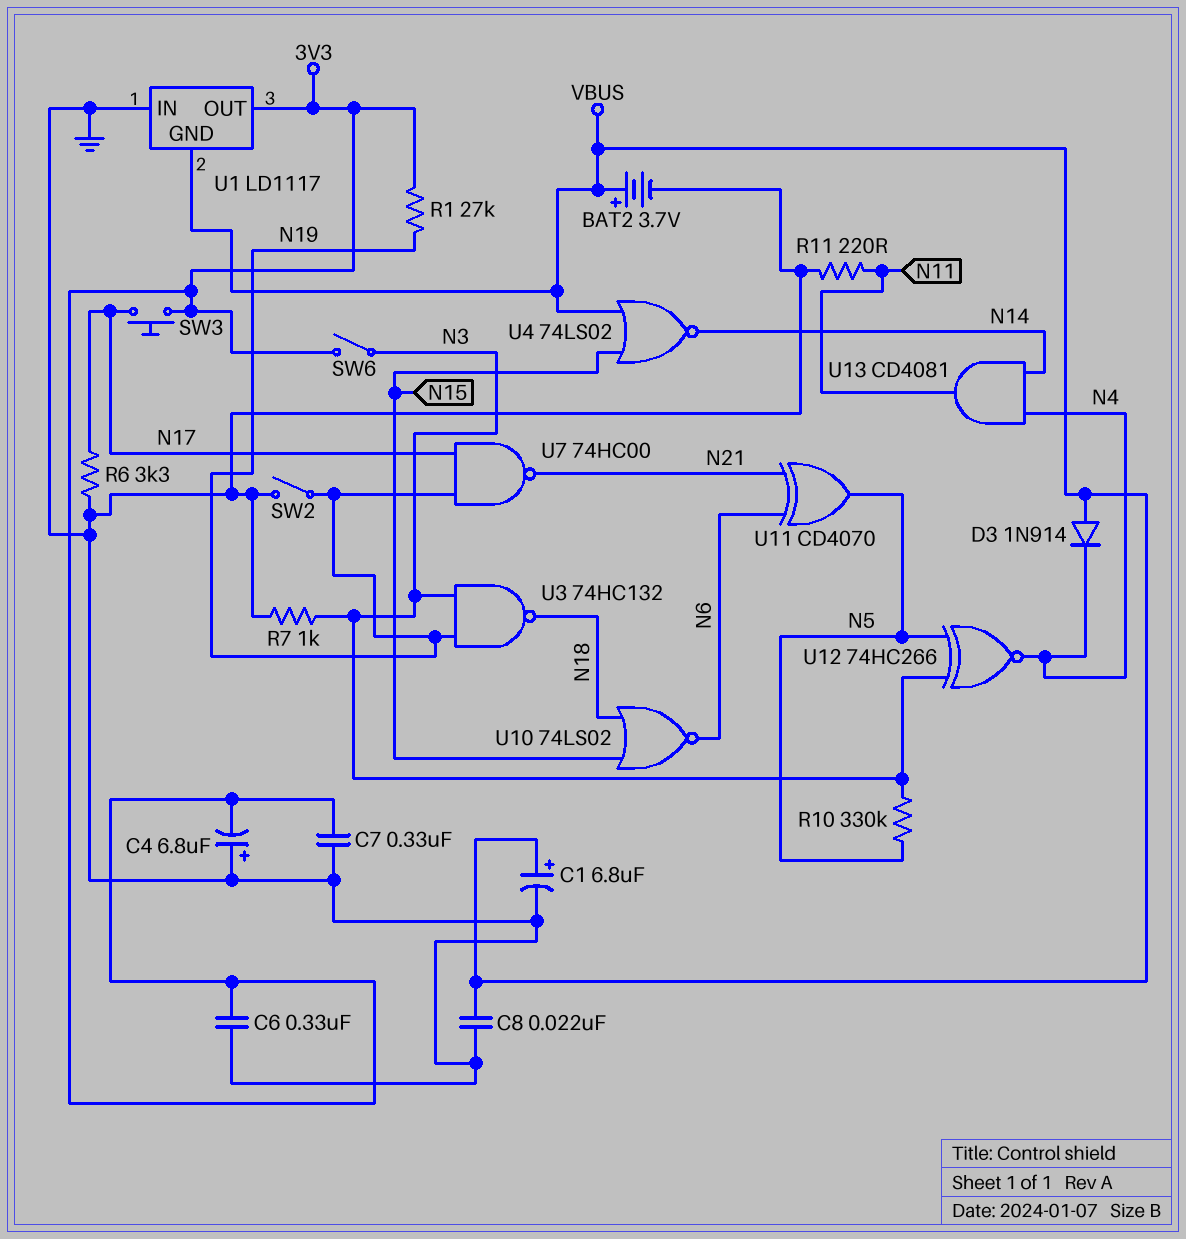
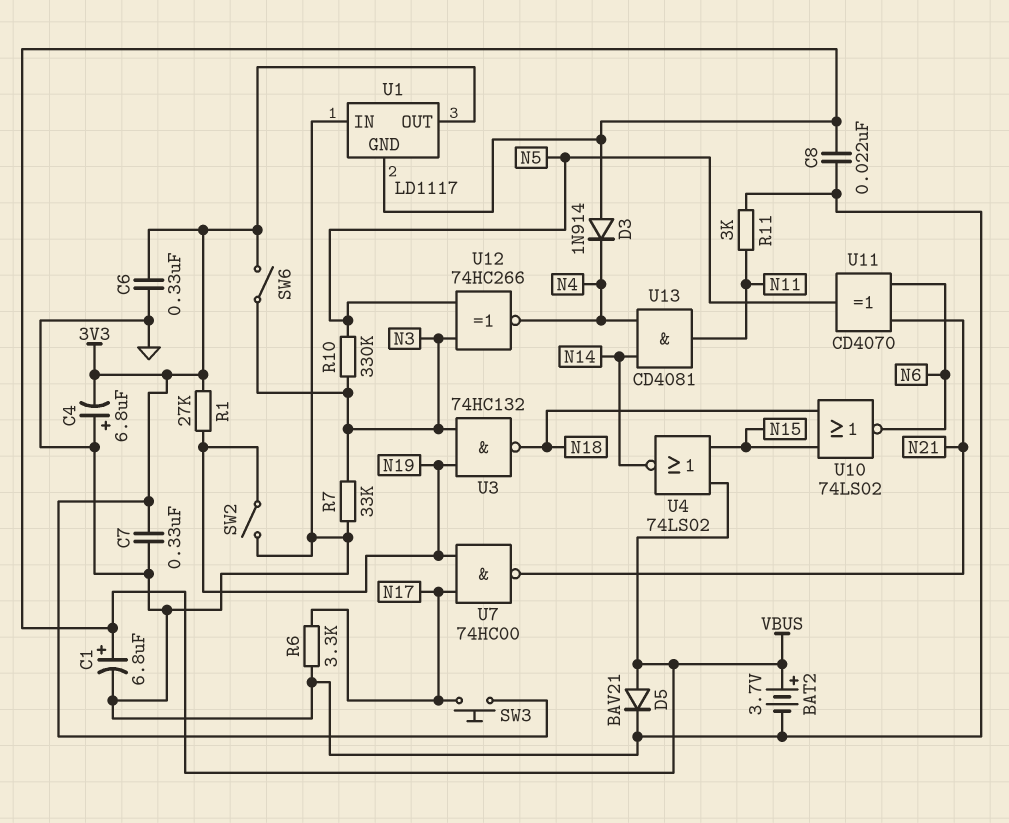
D5: none -> diode BAV21 (A VBUS, K GND)
R7: 1k (GND, N3) -> 33k (GND, N3)
R11: 220 (GND, N11) -> 3k (GND, N11)

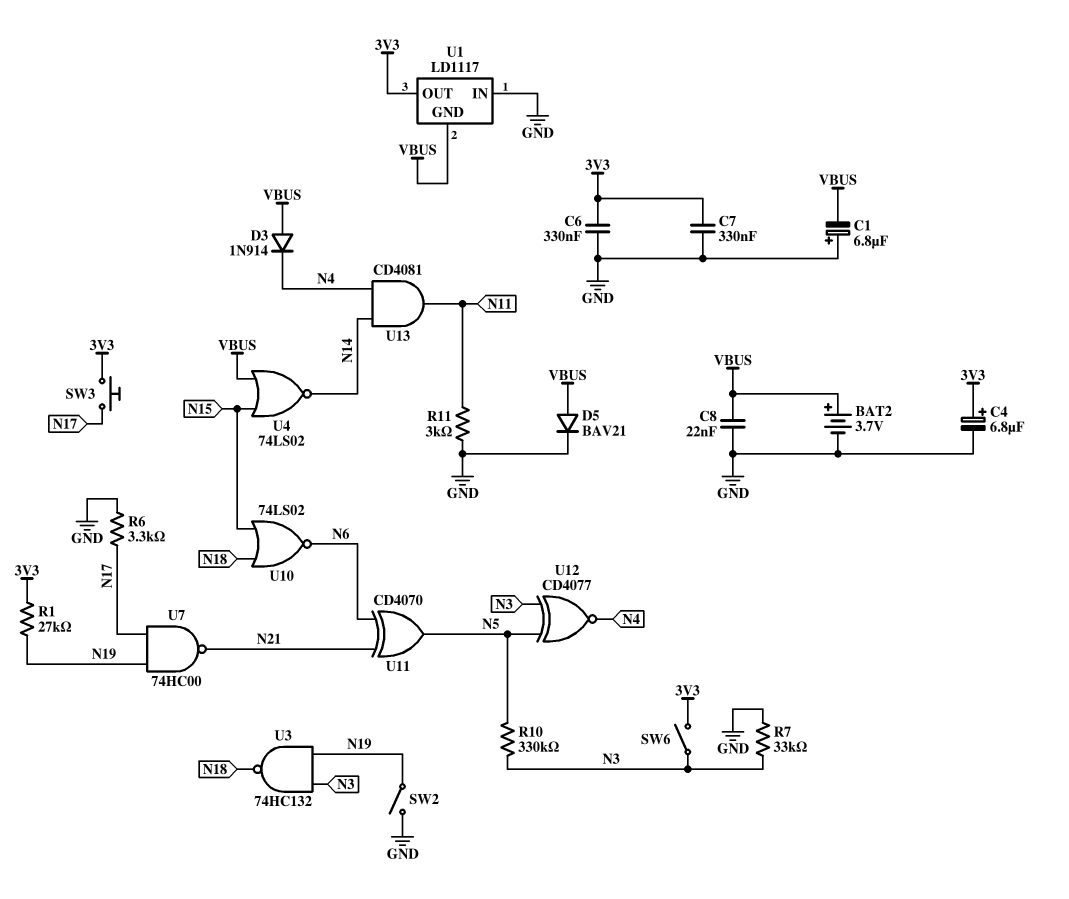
C1: 6.8uF (plus VBUS, minus GND) -> 6.8uF (plus GND, minus VBUS)
C4: 6.8uF (plus GND, minus 3V3) -> 6.8uF (plus 3V3, minus GND)
U12: XNOR 74HC266 (in N3, in N5, out N4) -> XNOR CD4077 (in N3, in N5, out N4)

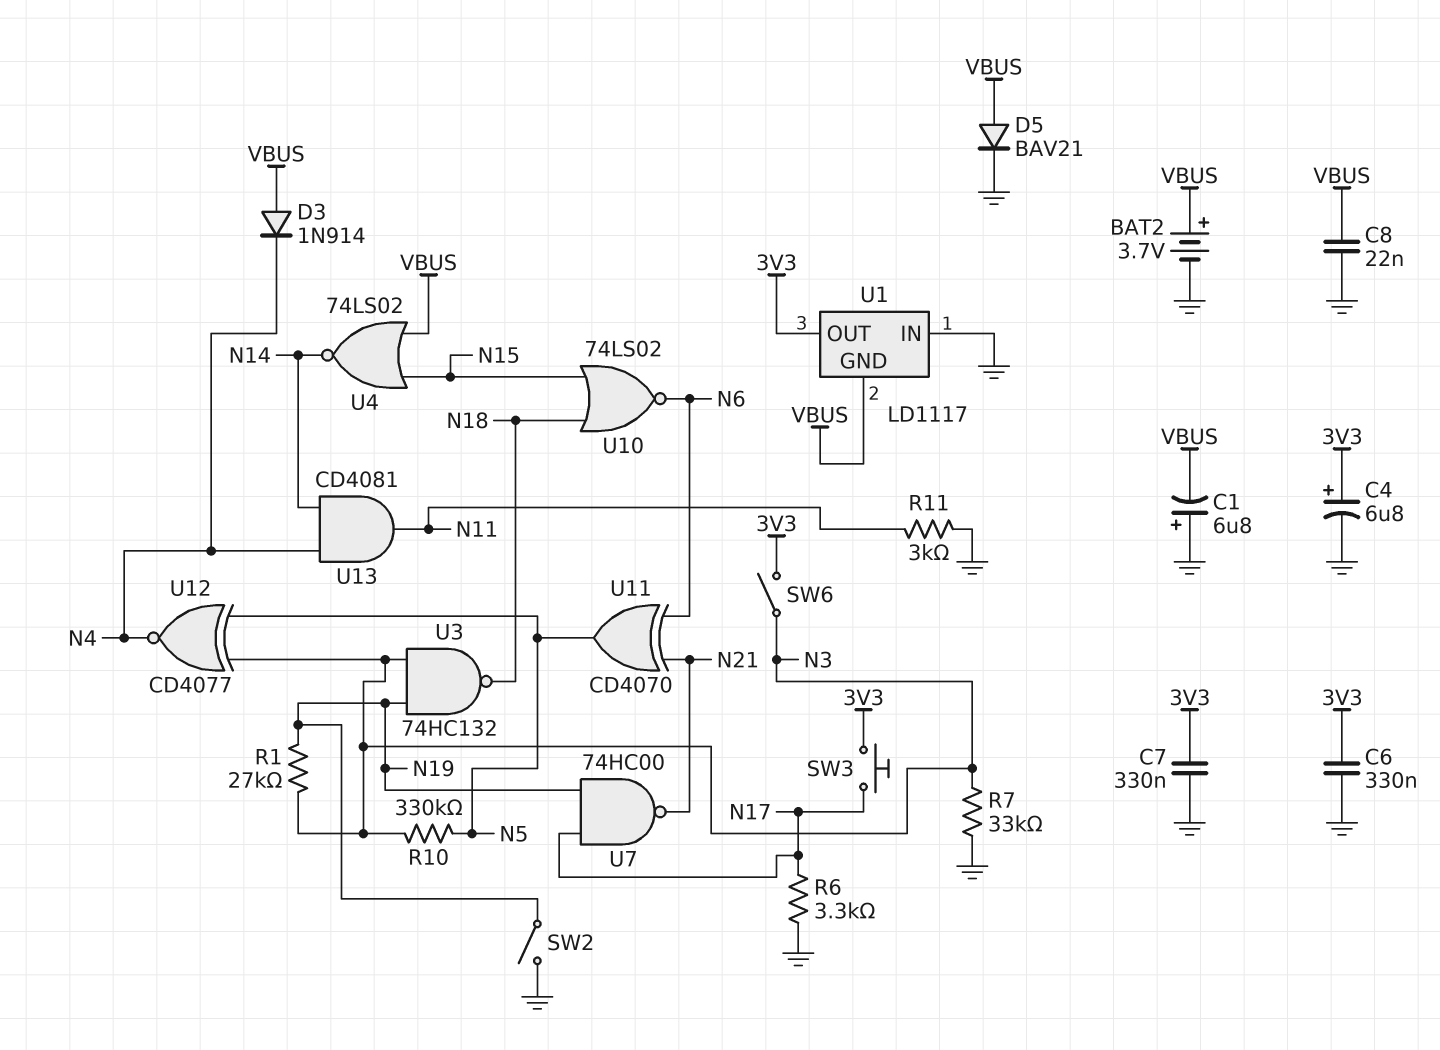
R1: 27k (3V3, N19) -> 27k (N3, N19)

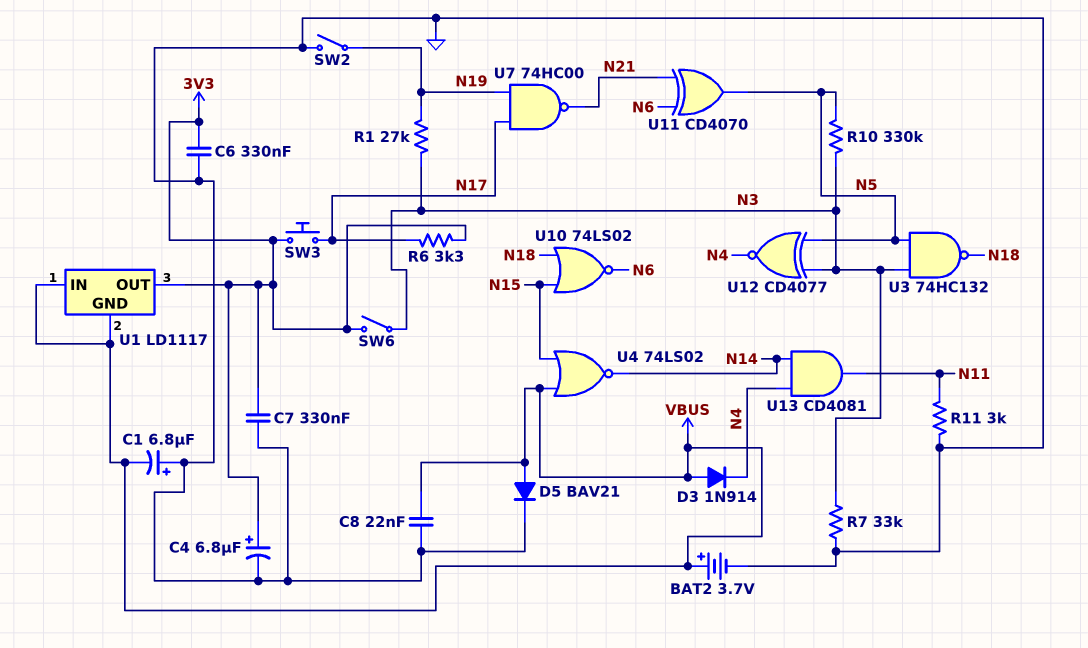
R6: 3.3k (GND, N17) -> 3.3k (3V3, N17)
U1 pin IN: GND -> VBUS
U3: NAND 74HC132 (in N3, in N19, out N18) -> NAND 74HC132 (in N3, in N5, out N18)

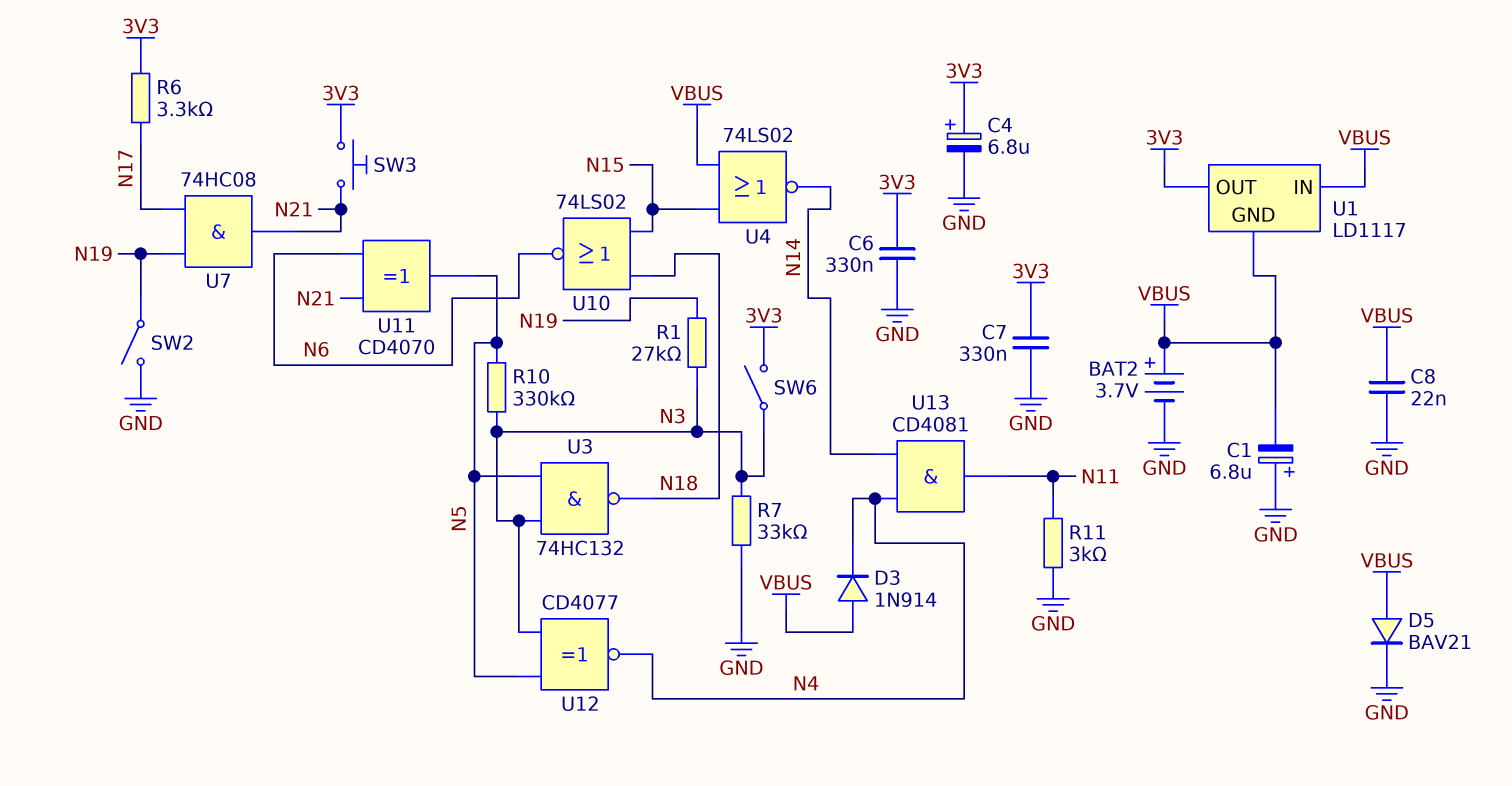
SW3: button (3V3, N17) -> button (3V3, N21)
U7: NAND 74HC00 (in N17, in N19, out N21) -> AND 74HC08 (in N17, in N19, out N21)

